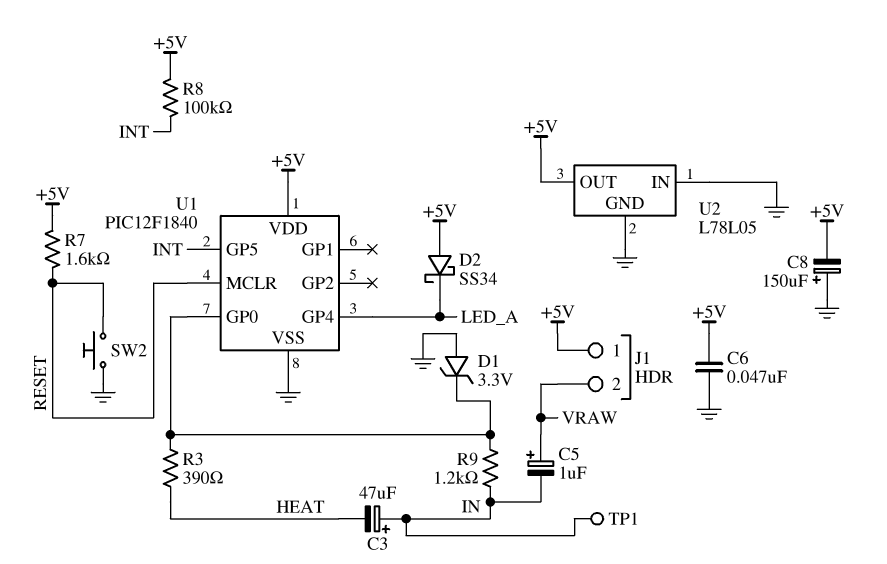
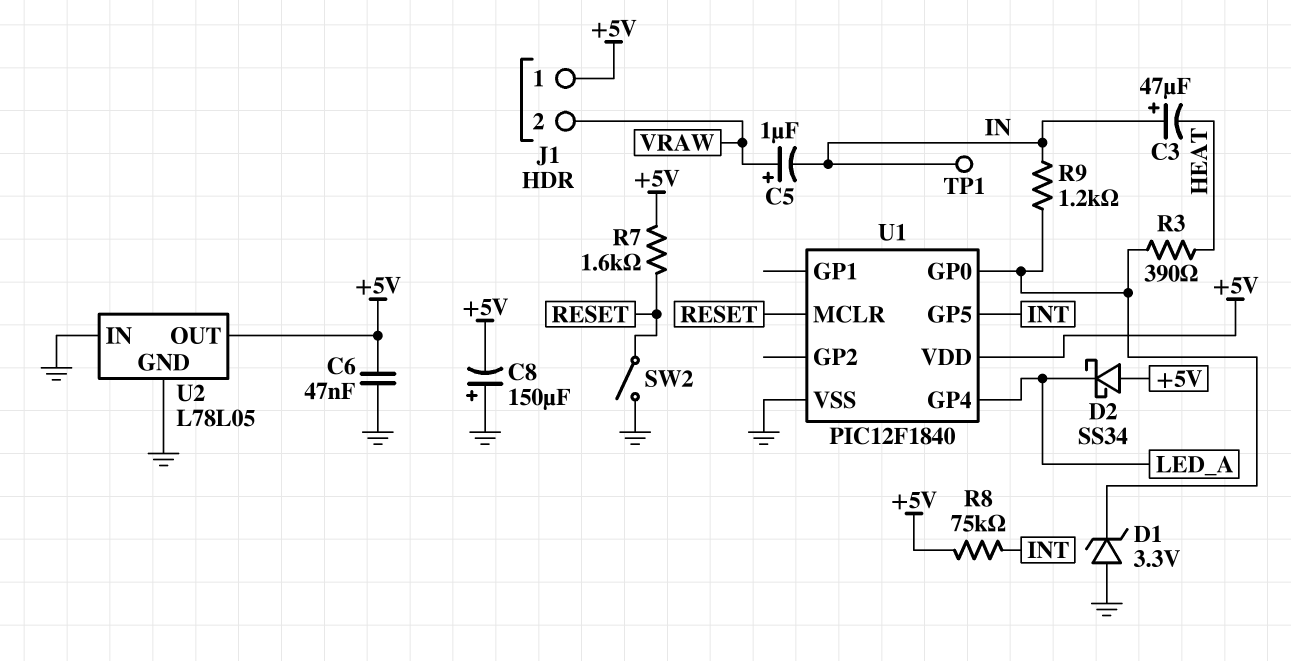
R8: 100k (+5V, INT) -> 75k (+5V, INT)
SW2: button (GND, RESET) -> switch (GND, RESET)

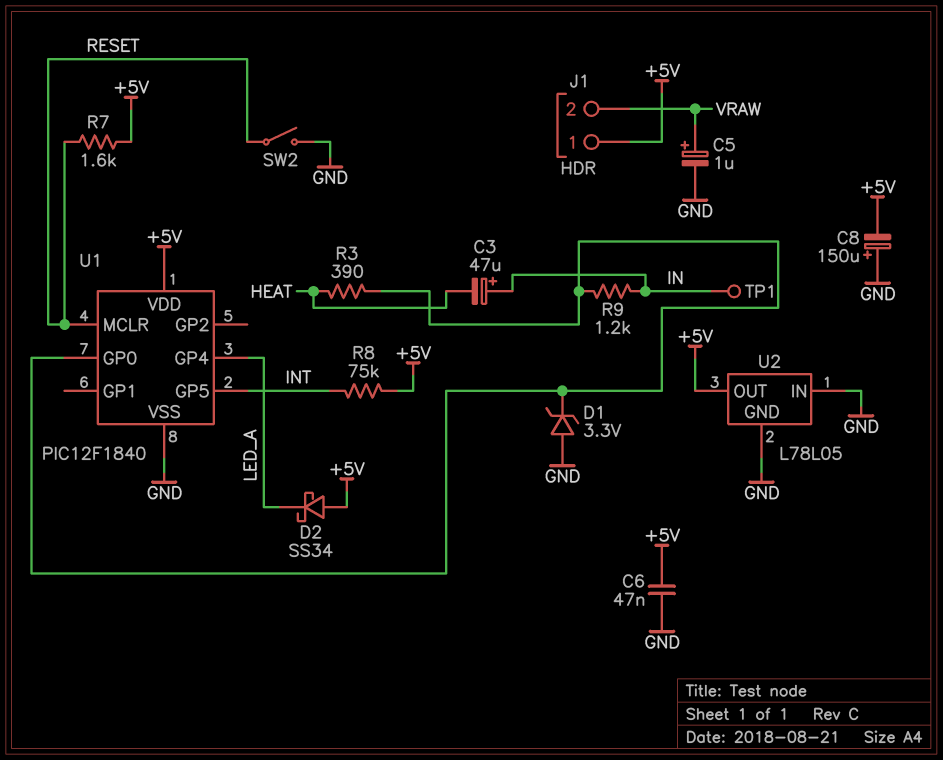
C5: 1uF (plus VRAW, minus IN) -> 1uF (plus VRAW, minus GND)

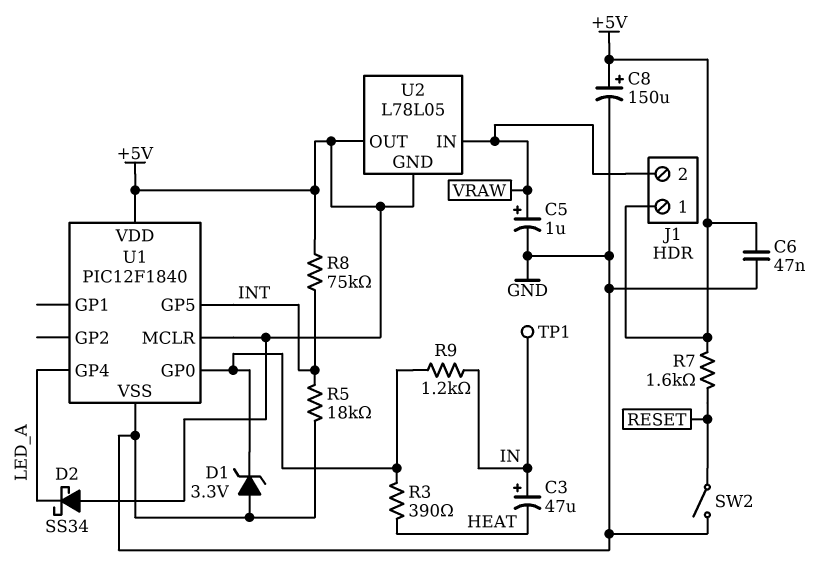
C8: 150uF (plus GND, minus +5V) -> 150uF (plus +5V, minus GND)
R5: none -> 18k (GND, INT)
U1 pin MCLR: RESET -> +5V
U2 pin GND: GND -> +5V
U2 pin IN: GND -> VRAW

